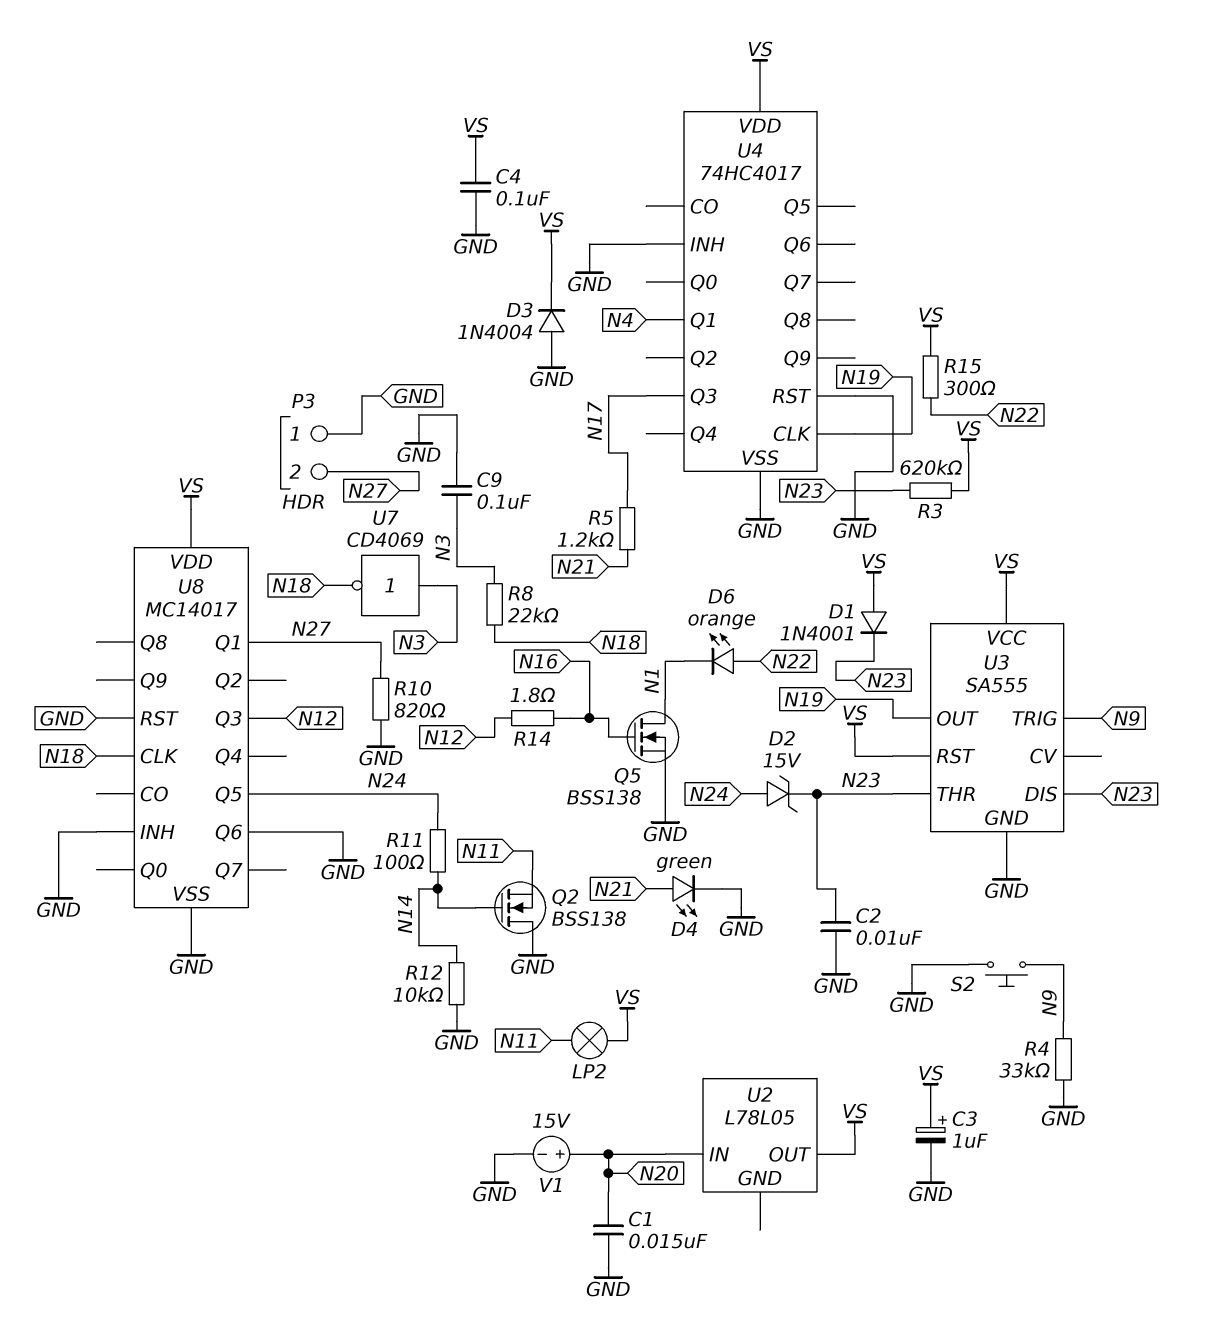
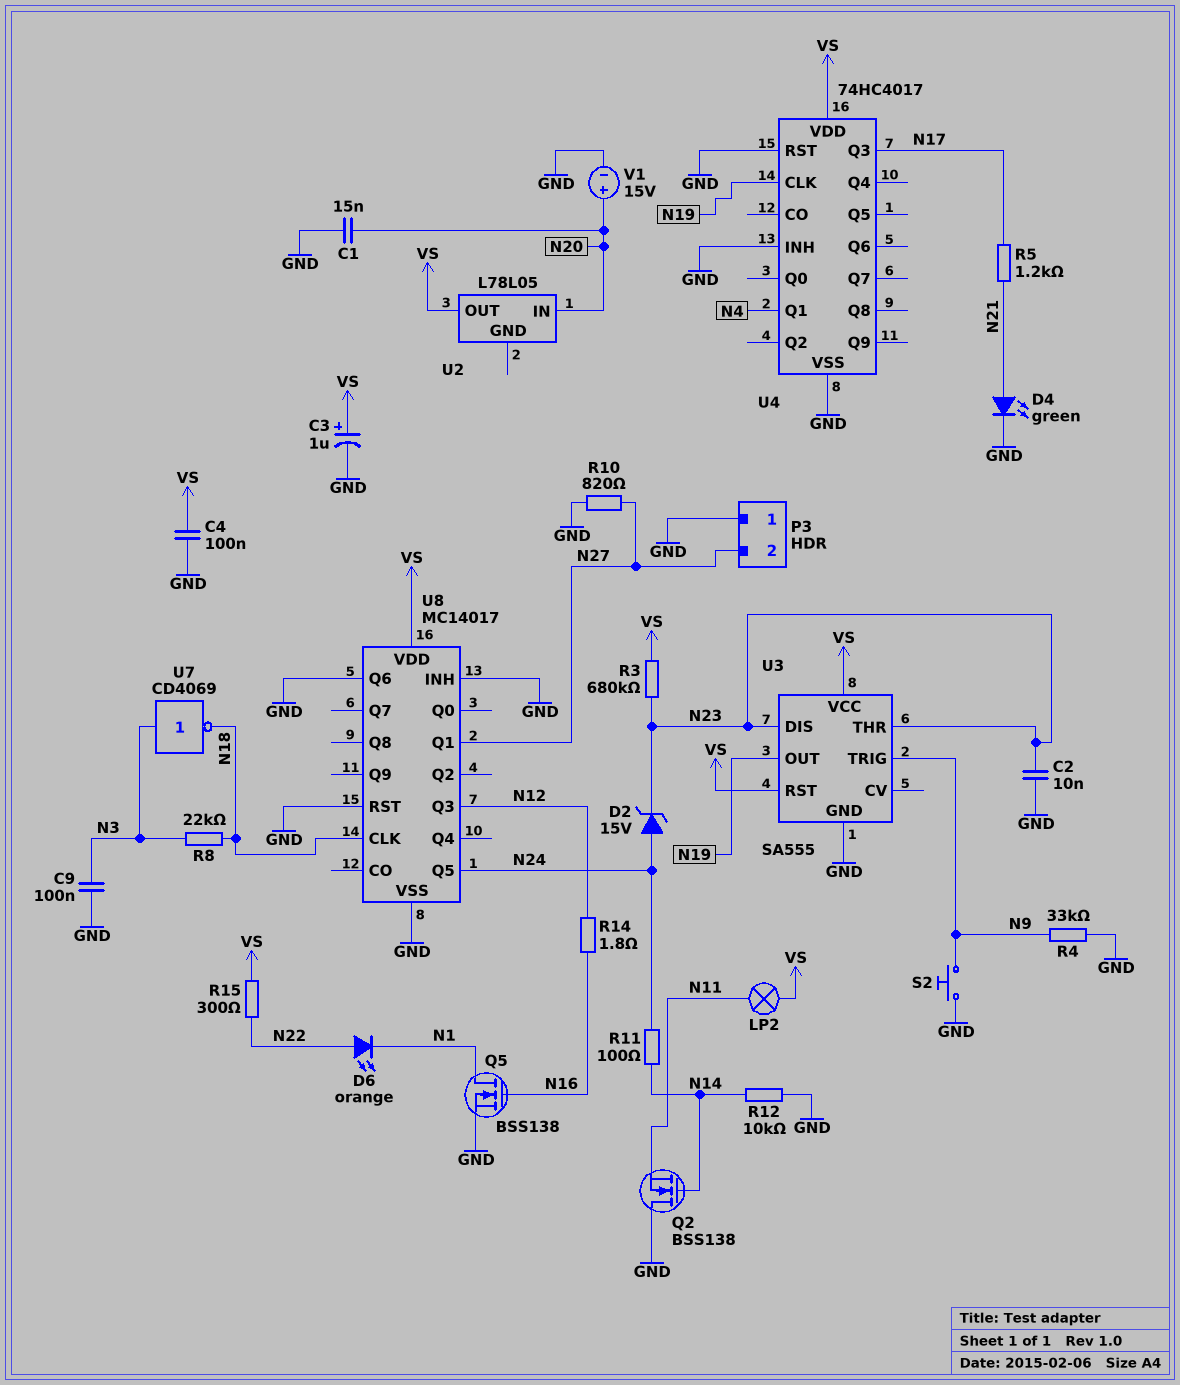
D1: diode 1N4001 (A VS, K N23) -> none
D3: diode 1N4004 (A GND, K VS) -> none
R3: 620k (N23, VS) -> 680k (N23, VS)

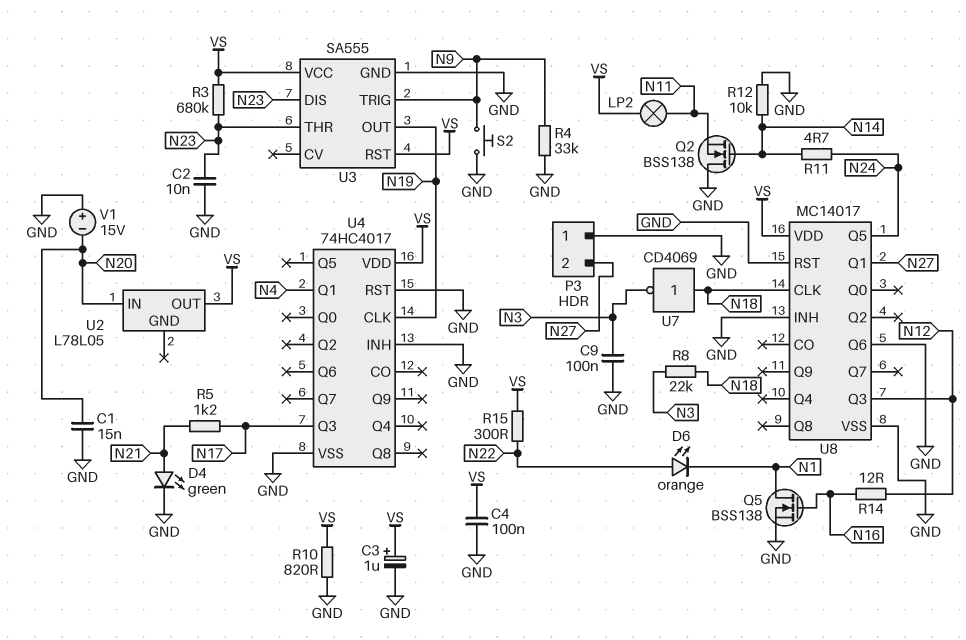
D2: zener 15V (A N24, K N23) -> none
R10: 820 (GND, N27) -> 820 (GND, VS)
R11: 100 (N14, N24) -> 4.7 (N14, N24)
R14: 1.8 (N12, N16) -> 12 (N12, N16)
U7: NOT CD4069 (in N3, out N18) -> NOT CD4069 (in N18, out N3)
V1: 15V (plus N20, minus GND) -> 15V (plus GND, minus N20)

